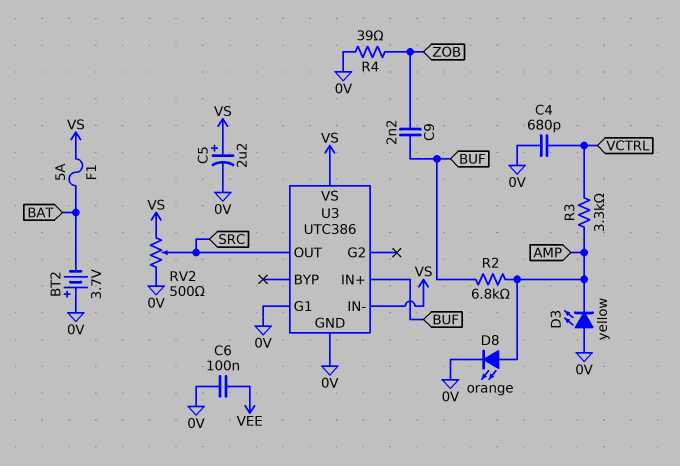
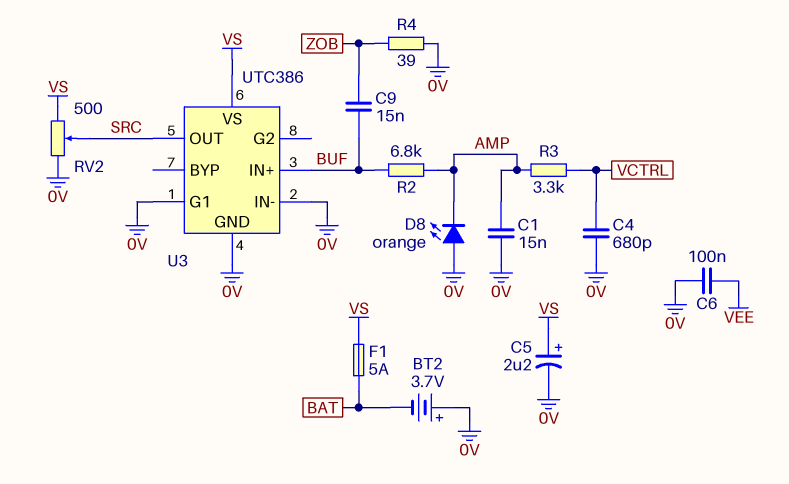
C1: none -> 15nF (0V, AMP)
C9: 2.2nF (BUF, ZOB) -> 15nF (BUF, ZOB)
D3: LED yellow (A 0V, K AMP) -> none
D8: LED orange (A AMP, K 0V) -> LED orange (A 0V, K AMP)
U3 pin IN-: VS -> 0V

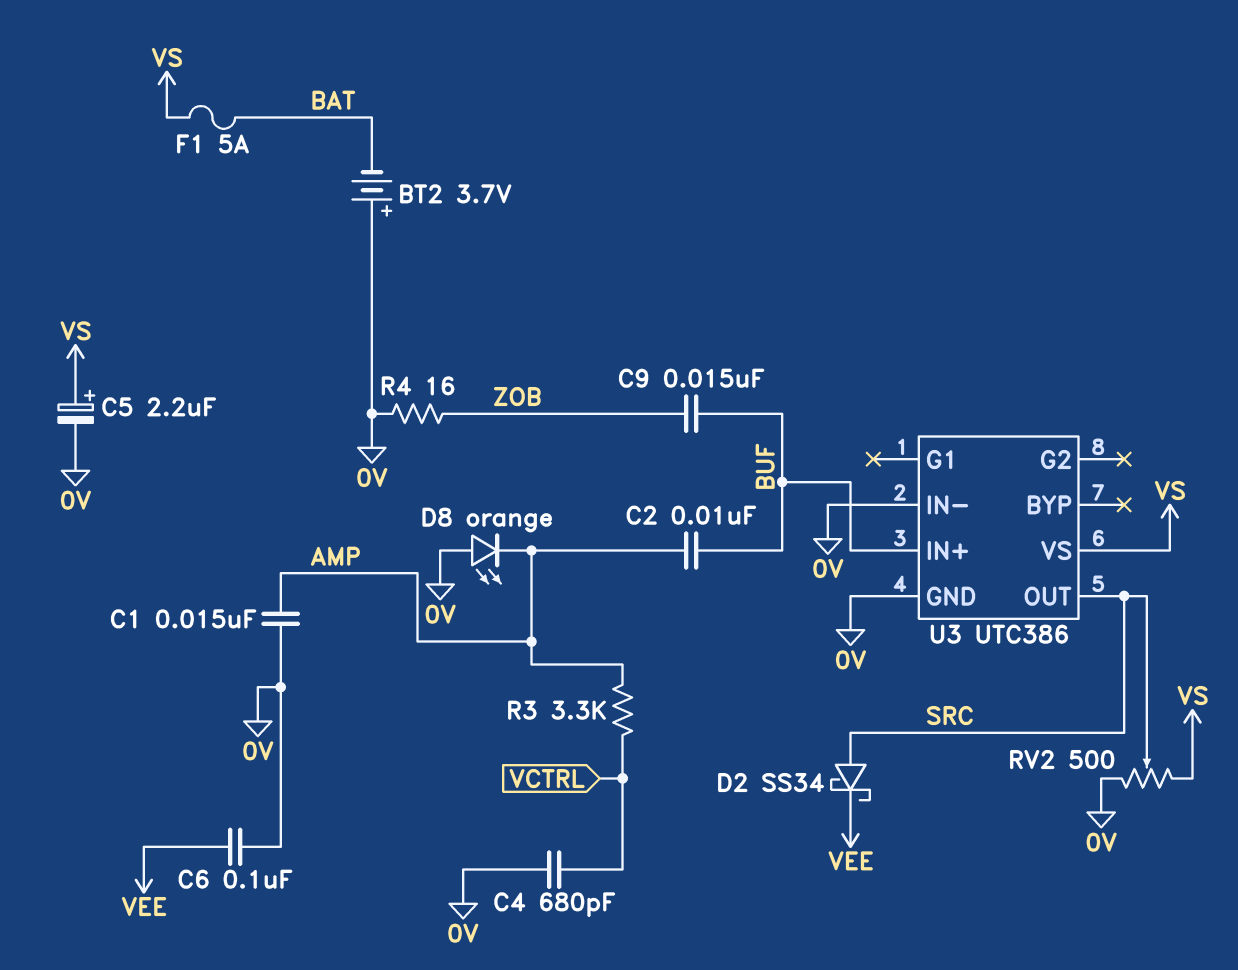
C2: none -> 10nF (AMP, BUF)
D2: none -> schottky SS34 (A SRC, K VEE)
R2: 6.8k (AMP, BUF) -> none
R4: 39 (0V, ZOB) -> 16 (0V, ZOB)
U3 pin G1: 0V -> none

